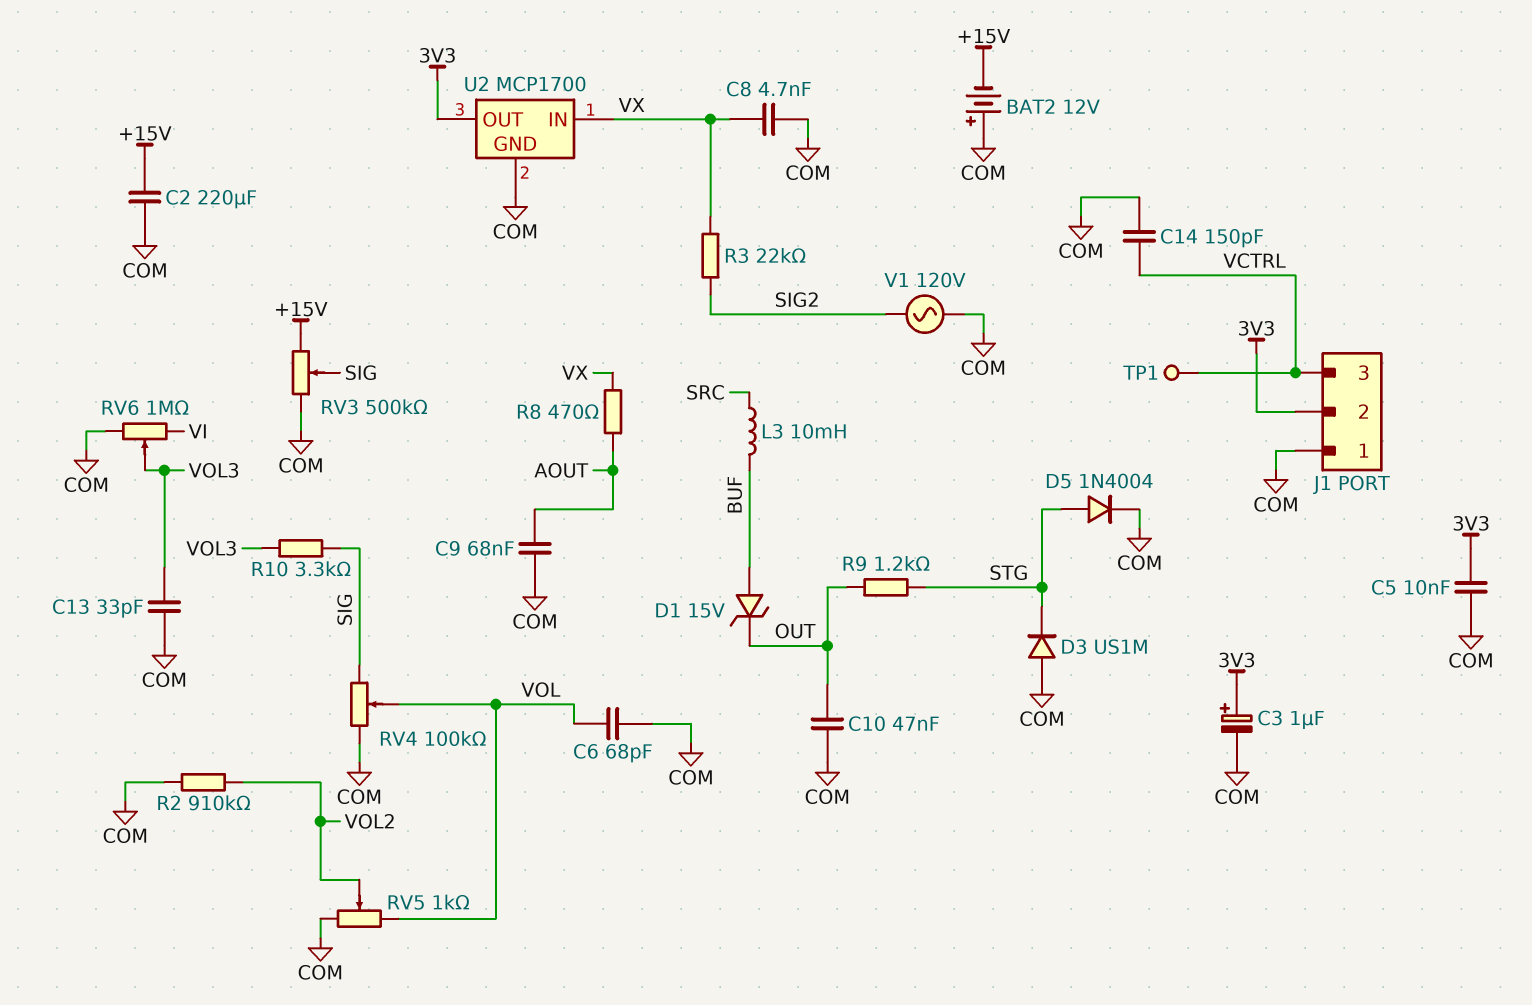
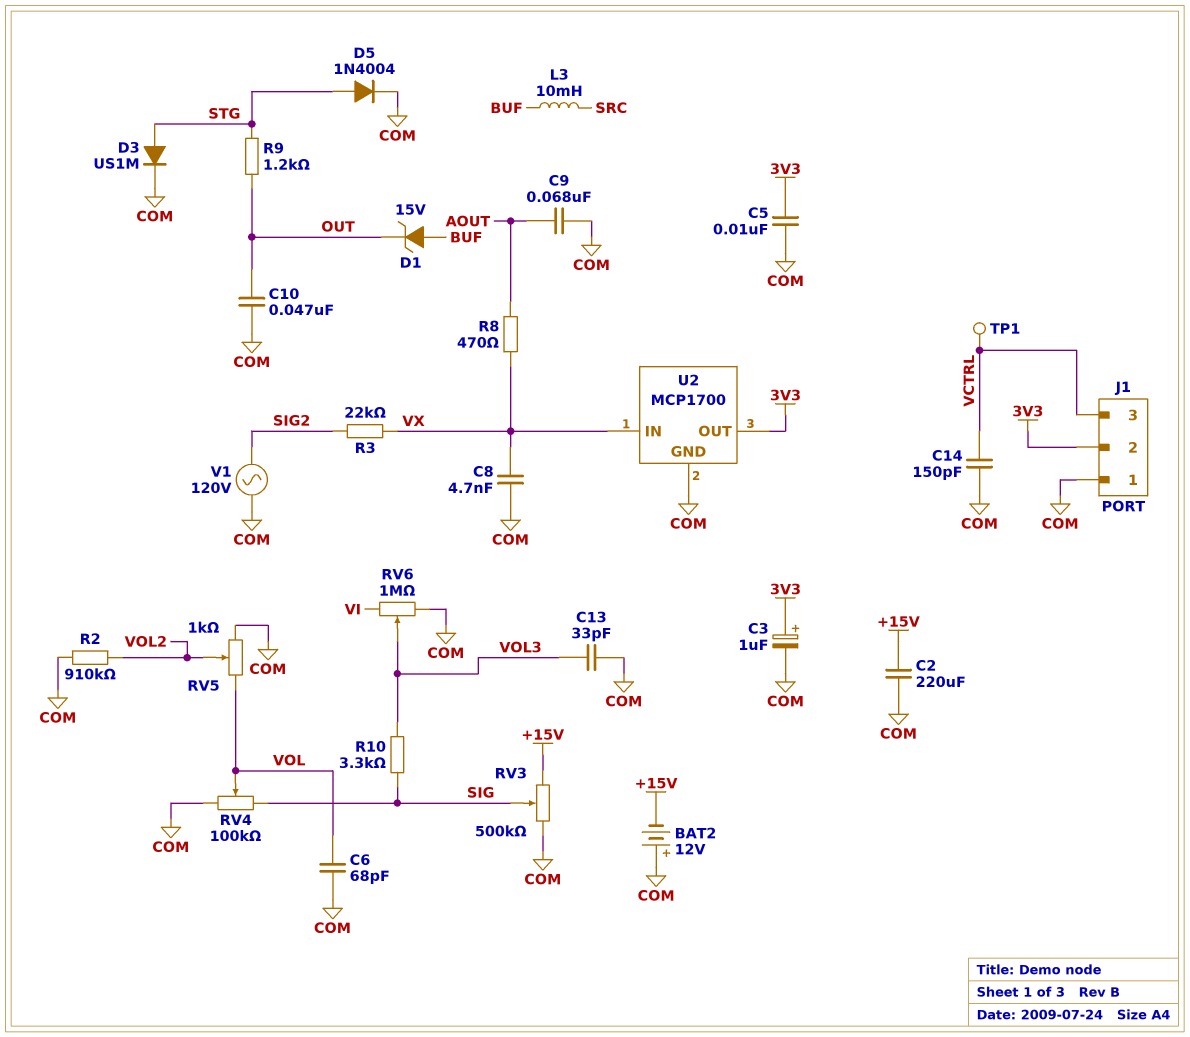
D3: diode US1M (A COM, K STG) -> diode US1M (A STG, K COM)

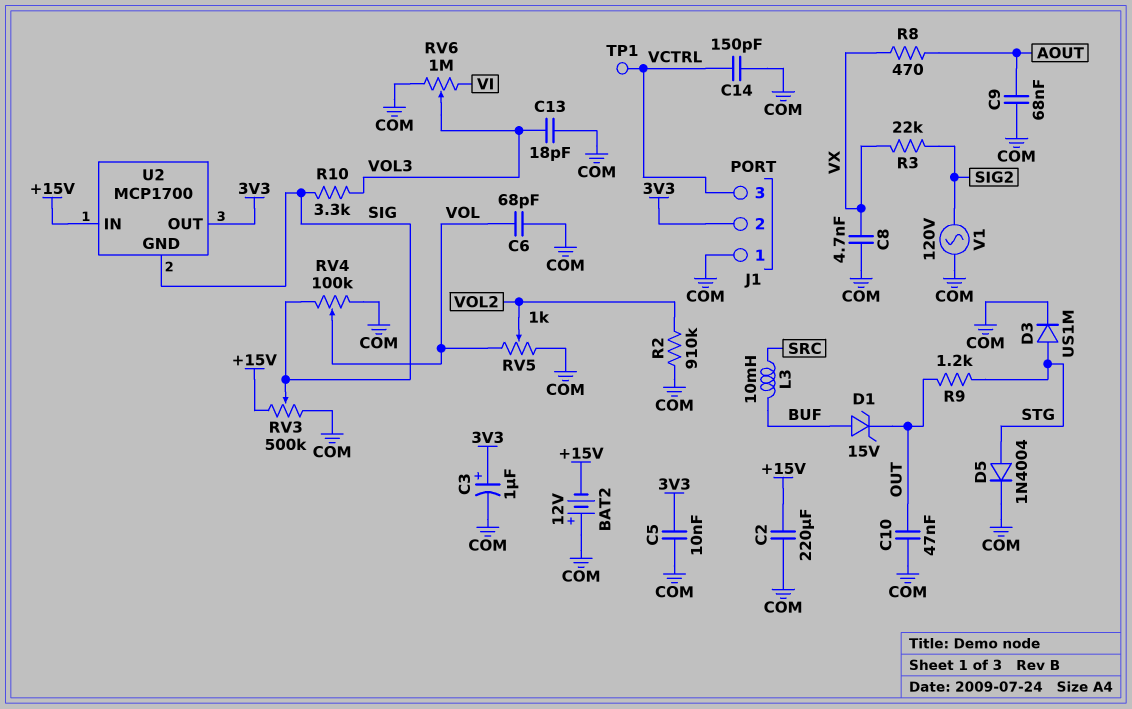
C13: 33pF (COM, VOL3) -> 18pF (COM, VOL3)
U2 pin GND: COM -> SIG
U2 pin IN: VX -> +15V

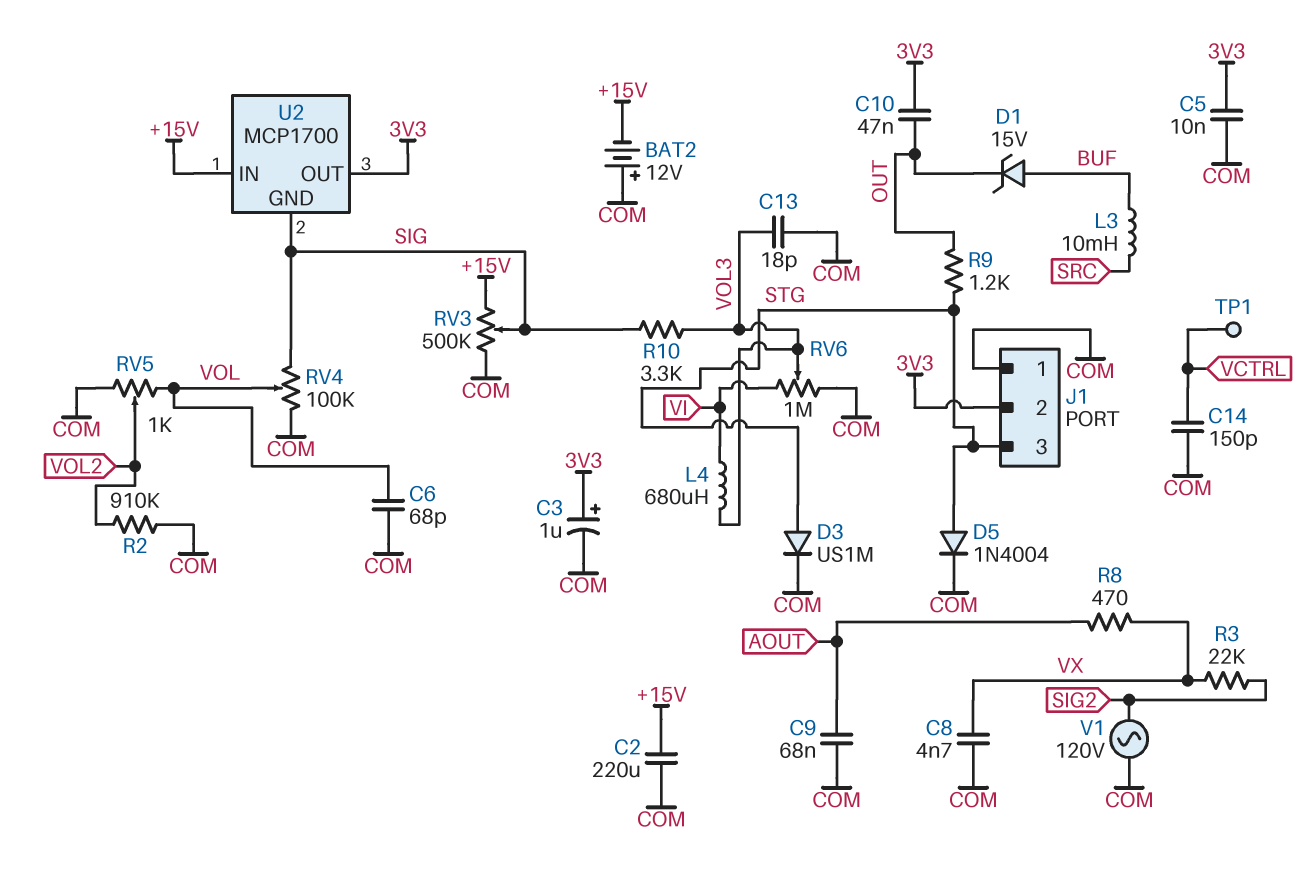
C10: 47nF (COM, OUT) -> 47nF (3V3, OUT)
J1 pin 3: VCTRL -> STG
L4: none -> 680uH (VI, VOL3)

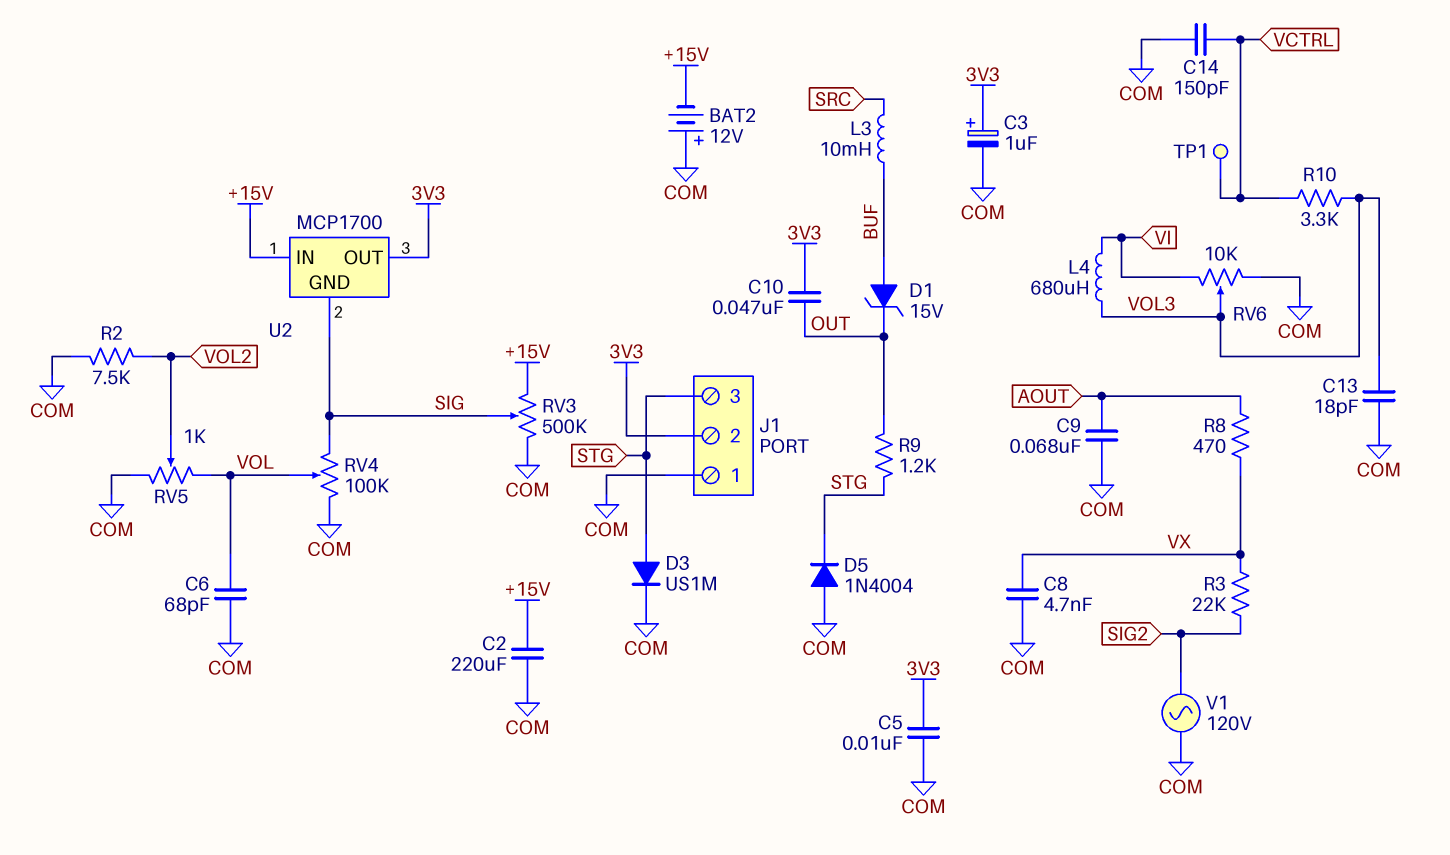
D5: diode 1N4004 (A STG, K COM) -> diode 1N4004 (A COM, K STG)
R2: 910k (COM, VOL2) -> 7.5k (COM, VOL2)
R10: 3.3k (SIG, VOL3) -> 3.3k (VCTRL, VOL3)
RV6: 1M (COM, VI, wiper VOL3) -> 10k (COM, VI, wiper VOL3)

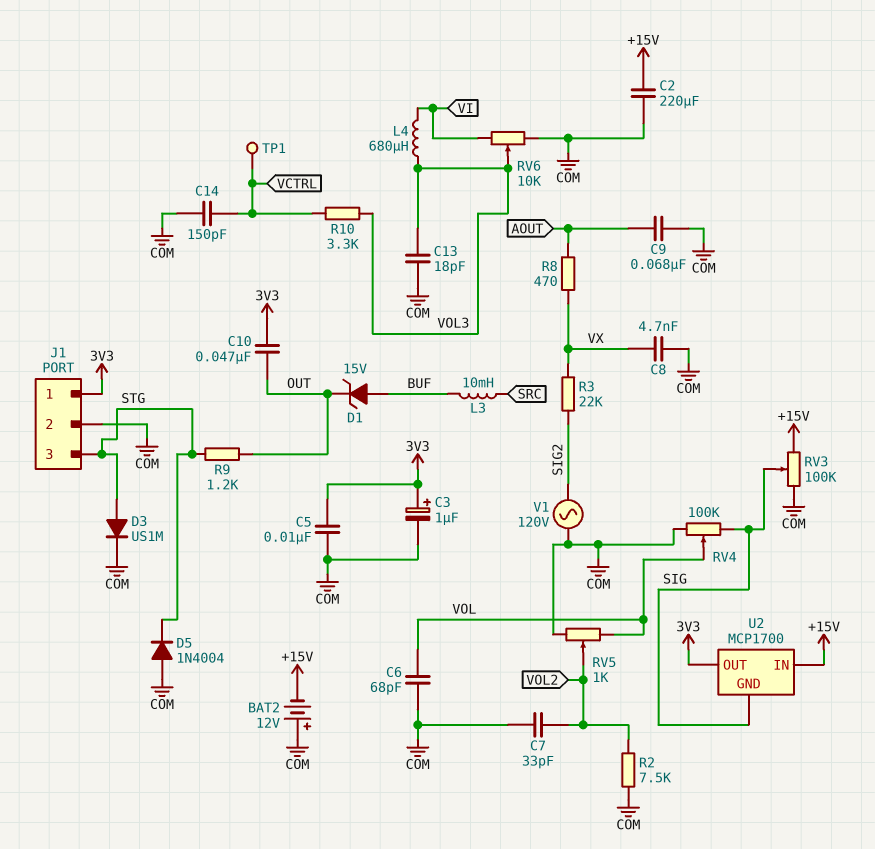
C7: none -> 33pF (COM, VOL2)
J1 pin 1: COM -> 3V3
J1 pin 2: 3V3 -> COM
RV3: 500k (+15V, COM, wiper SIG) -> 100k (+15V, COM, wiper SIG)

